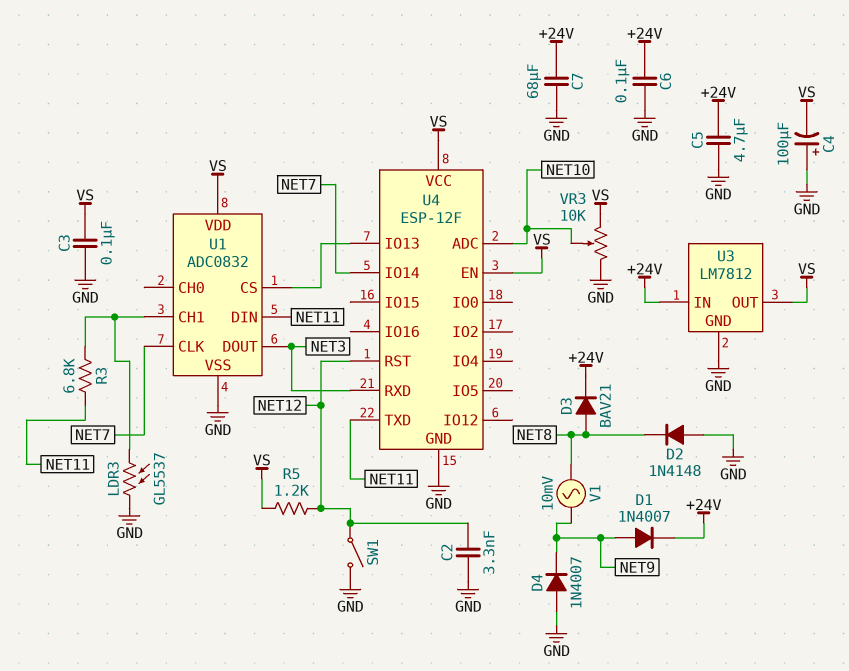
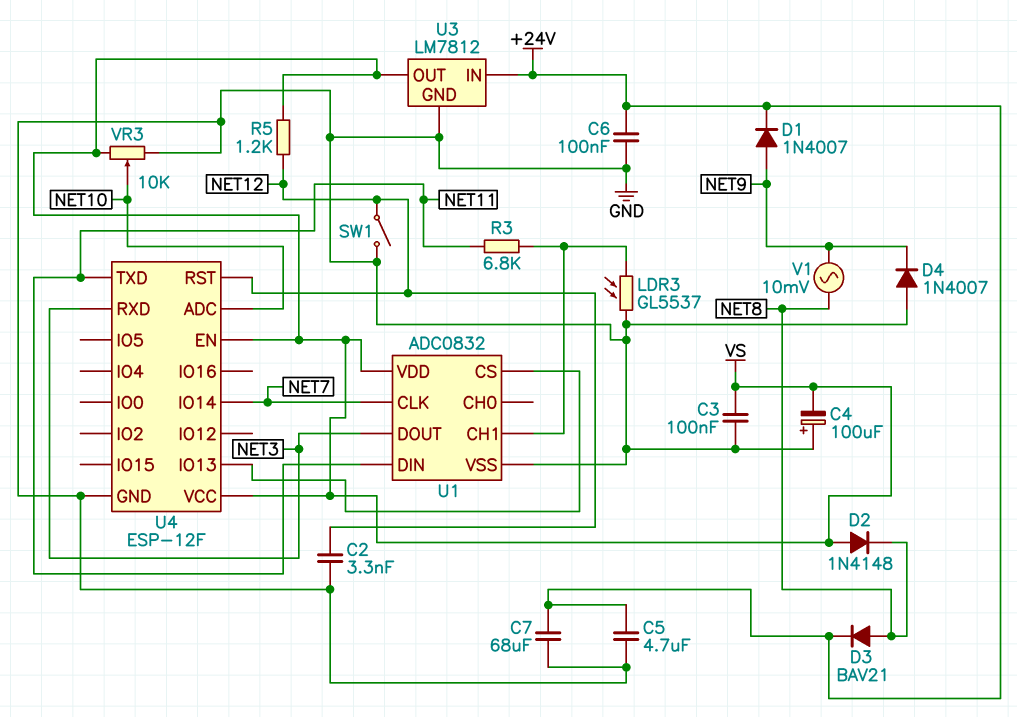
D2: diode 1N4148 (A GND, K NET8) -> diode 1N4148 (A VS, K NET8)

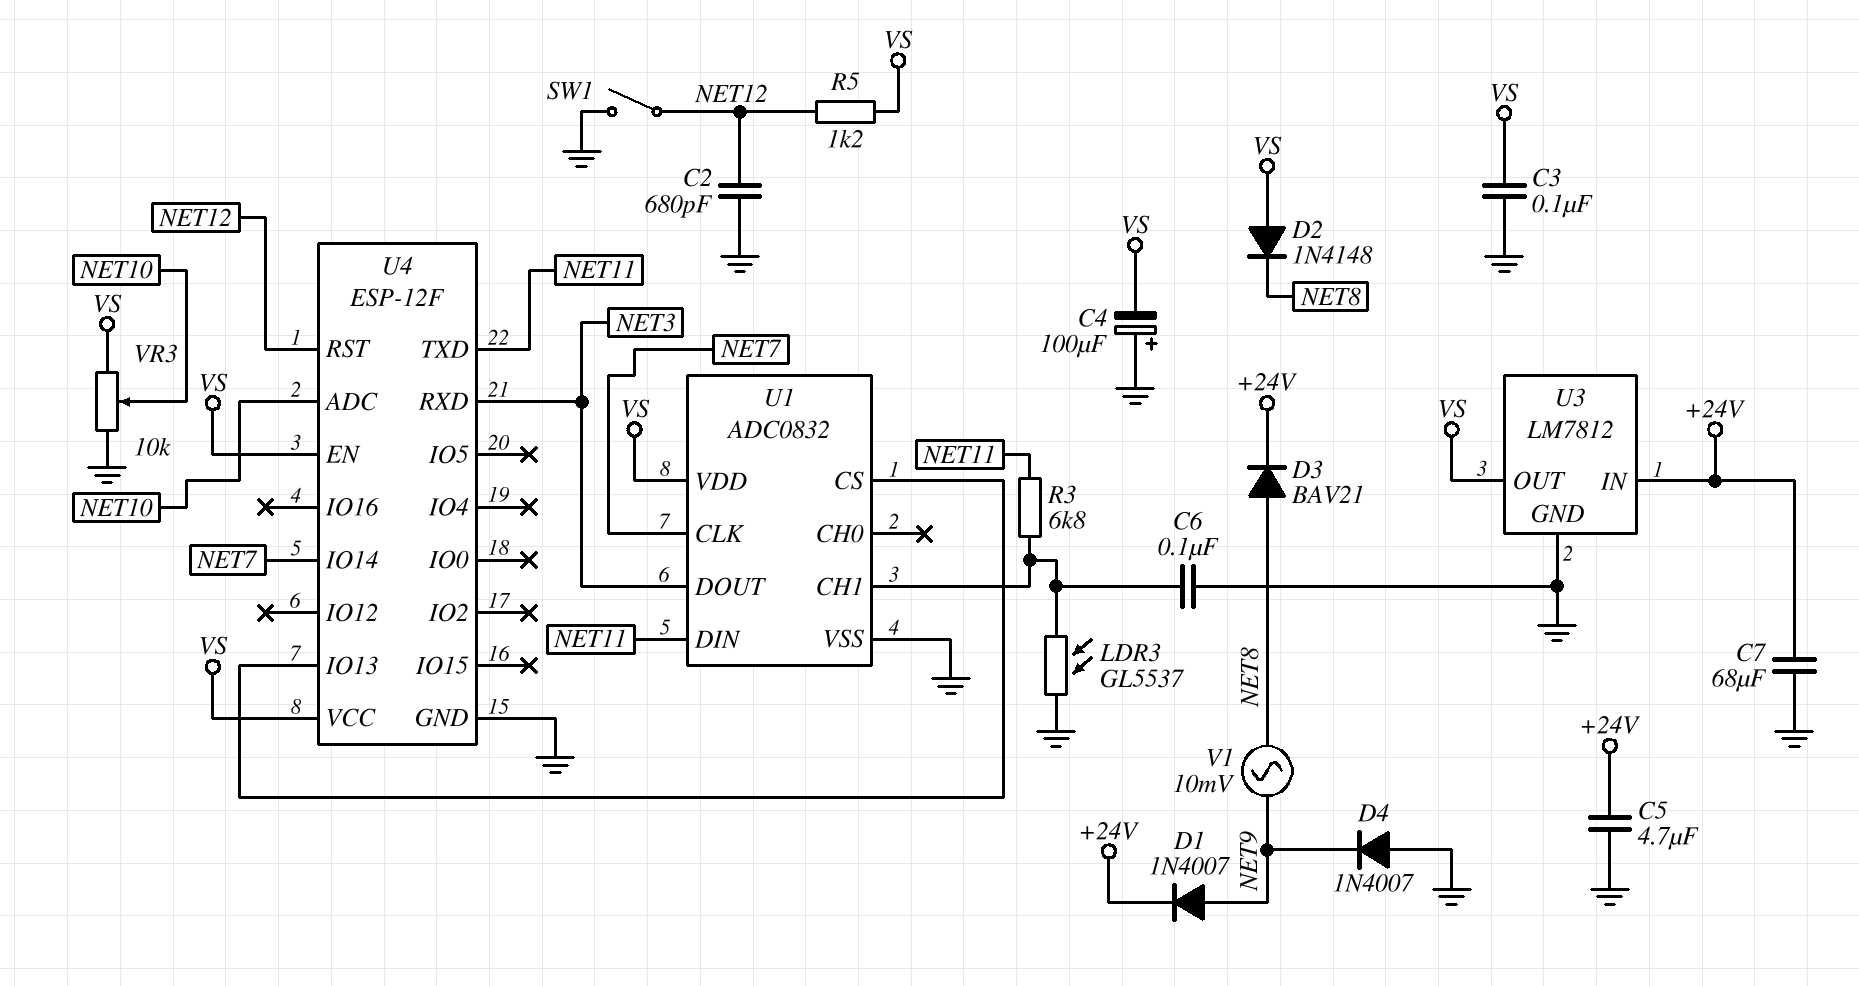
C2: 3.3nF (GND, NET12) -> 680pF (GND, NET12)
C6: 100nF (+24V, GND) -> 100nF (GND, U1/CH1)

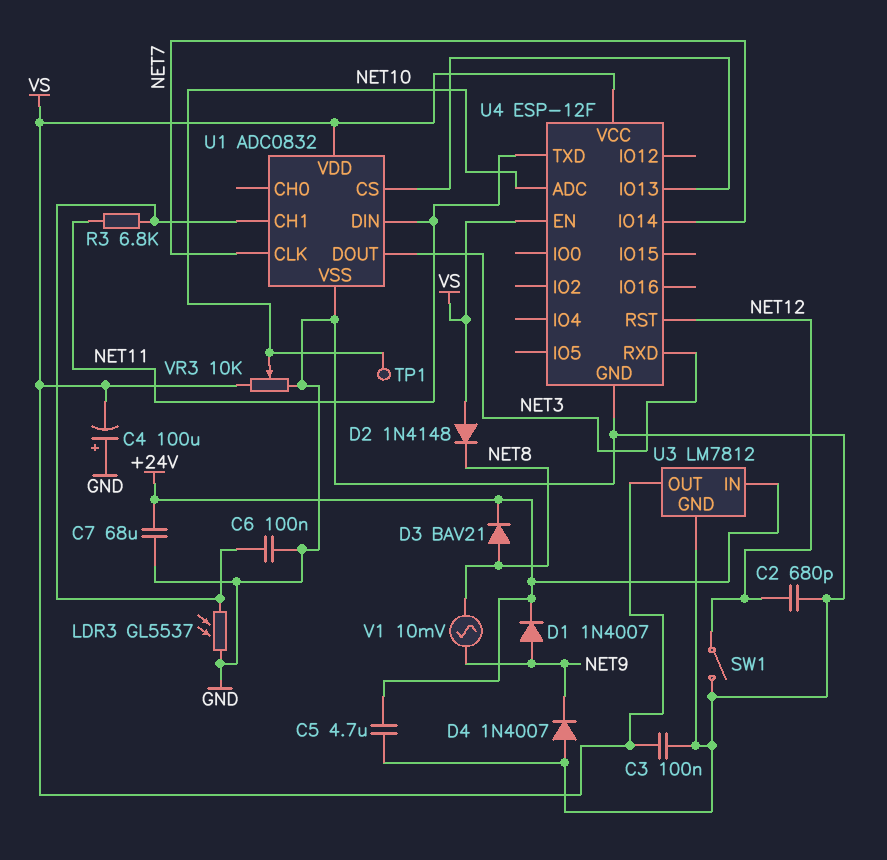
R5: 1.2k (NET12, VS) -> none
TP1: none -> test point (NET10)

